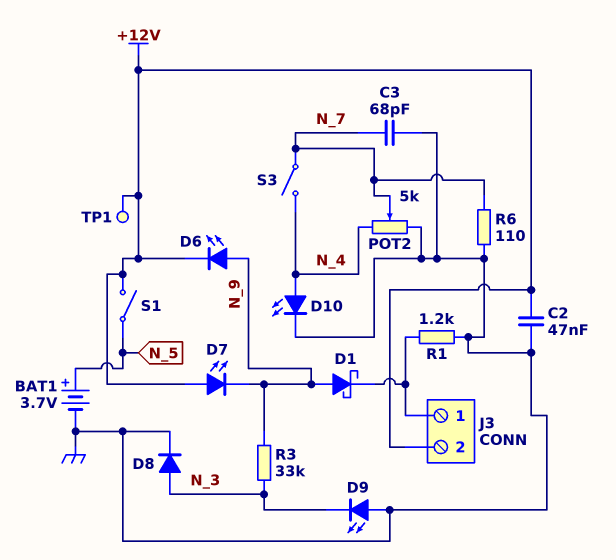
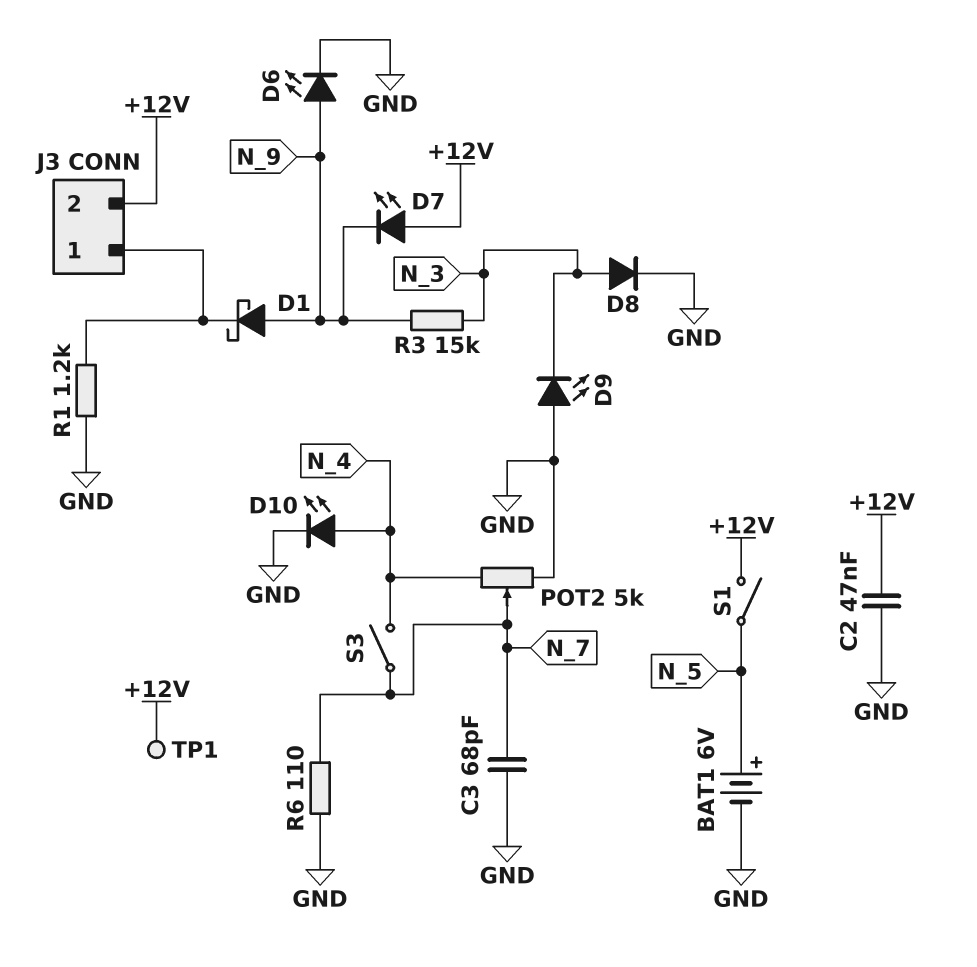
BAT1: 3.7V (plus N_5, minus GND) -> 6V (plus N_5, minus GND)
D6: LED (A N_9, K +12V) -> LED (A N_9, K GND)
R3: 33k (N_3, N_9) -> 15k (N_3, N_9)

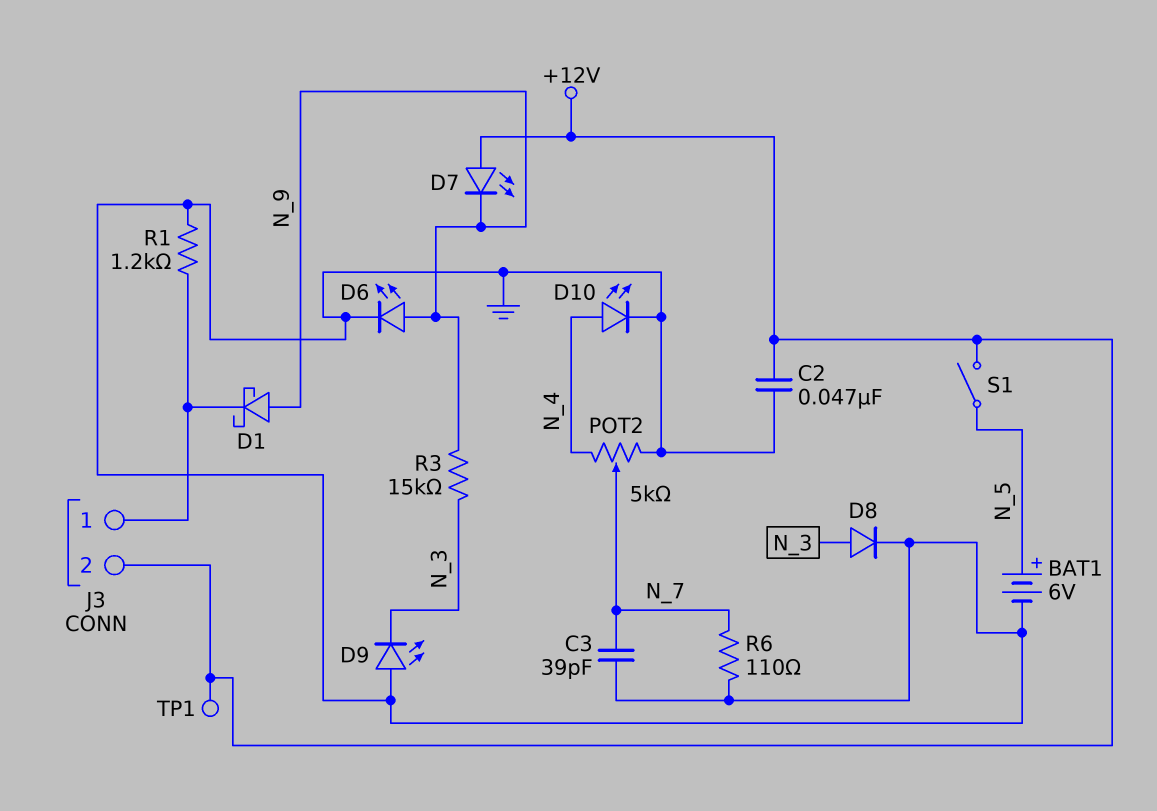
C3: 68pF (GND, N_7) -> 39pF (GND, N_7)
S3: switch (N_4, N_7) -> none

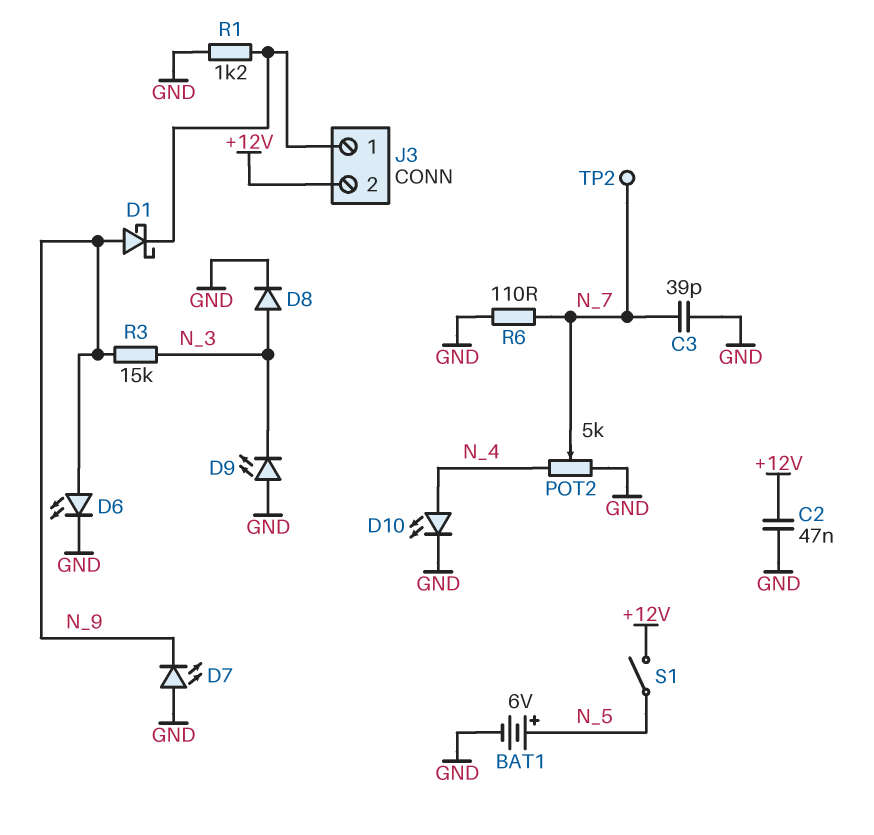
D7: LED (A +12V, K N_9) -> LED (A GND, K N_9)
TP1: test point (+12V) -> none
TP2: none -> test point (N_7)

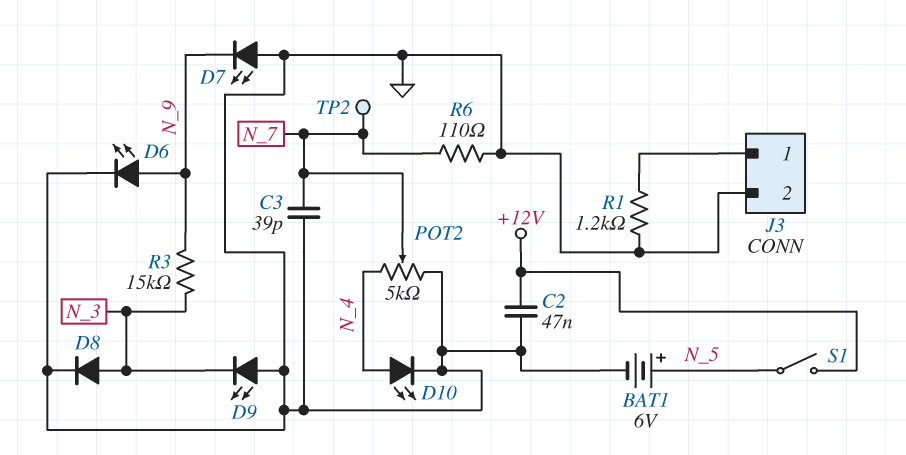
D1: schottky (A N_9, K J3/1) -> none
J3 pin 2: +12V -> GND

